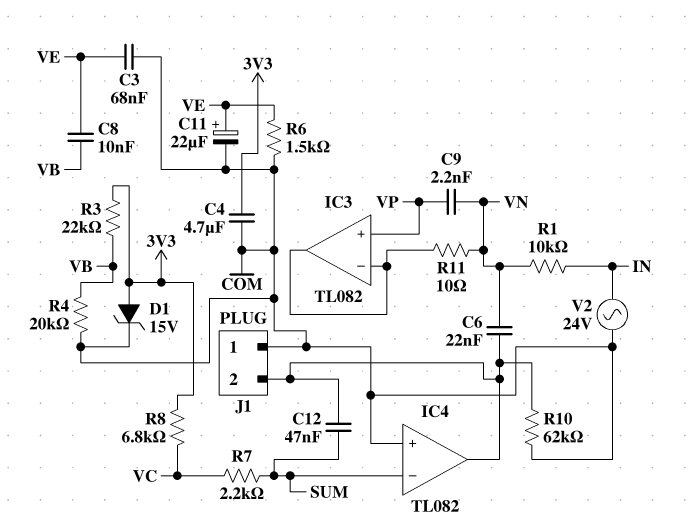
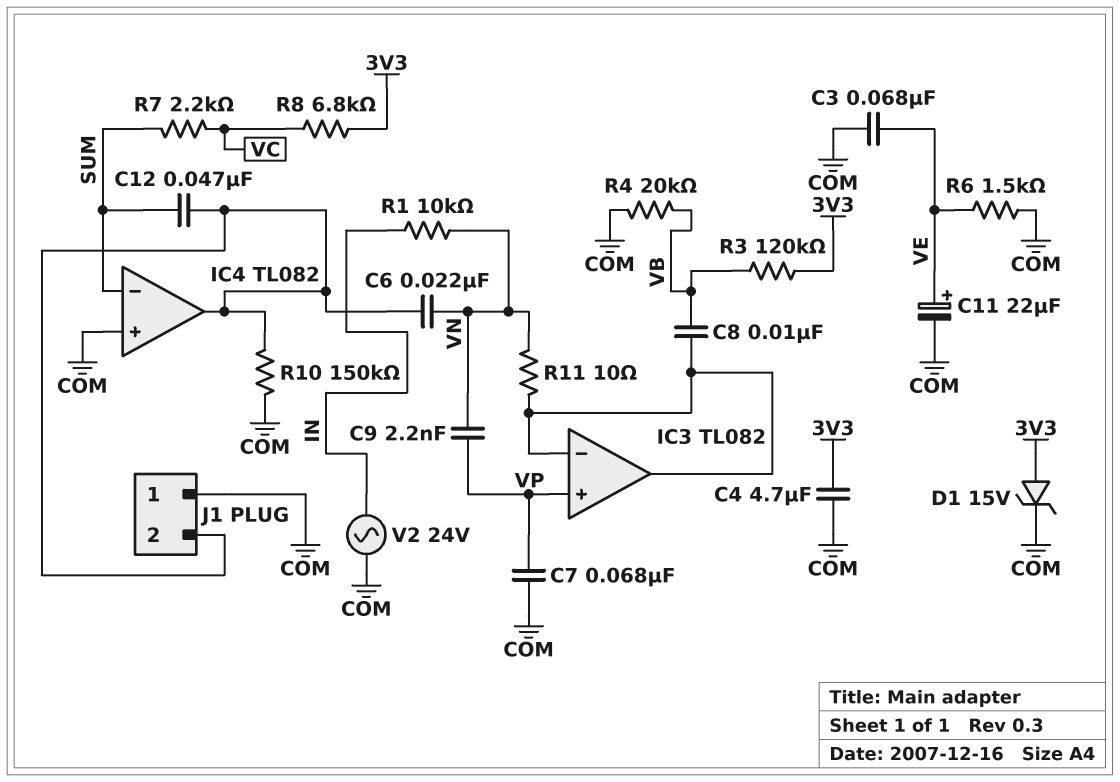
C7: none -> 68nF (COM, VP)
C8: 10nF (VB, VE) -> 10nF (IC3/in-, VB)
R3: 22k (3V3, VB) -> 120k (3V3, VB)
R10: 62k (COM, IC4/out) -> 150k (COM, IC4/out)

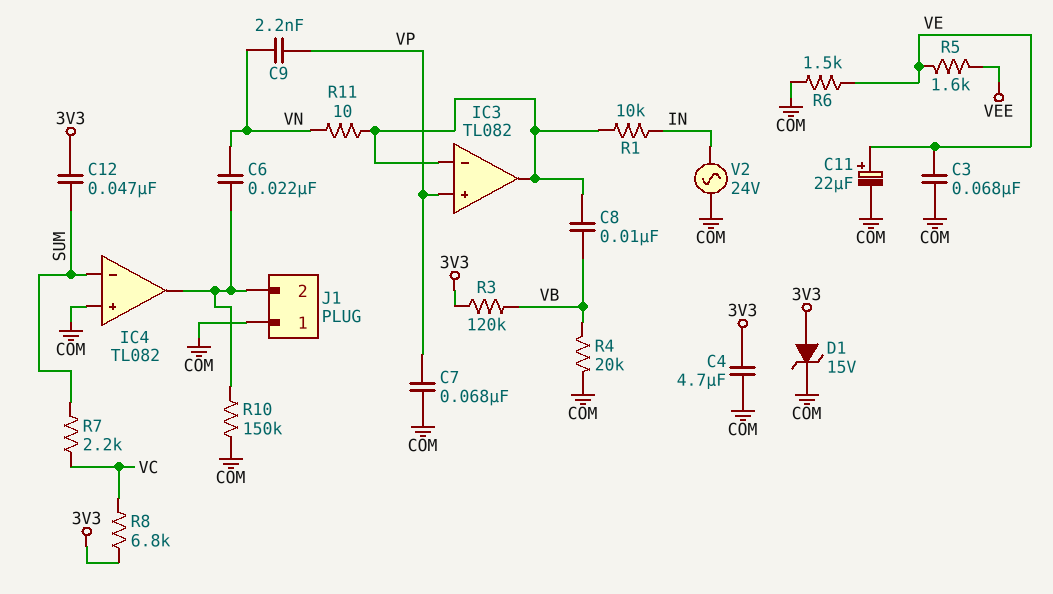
C12: 47nF (IC4/out, SUM) -> 47nF (3V3, SUM)
R1: 10k (IN, VN) -> 10k (IC3/in-, IN)
R5: none -> 1.6k (VE, VEE)

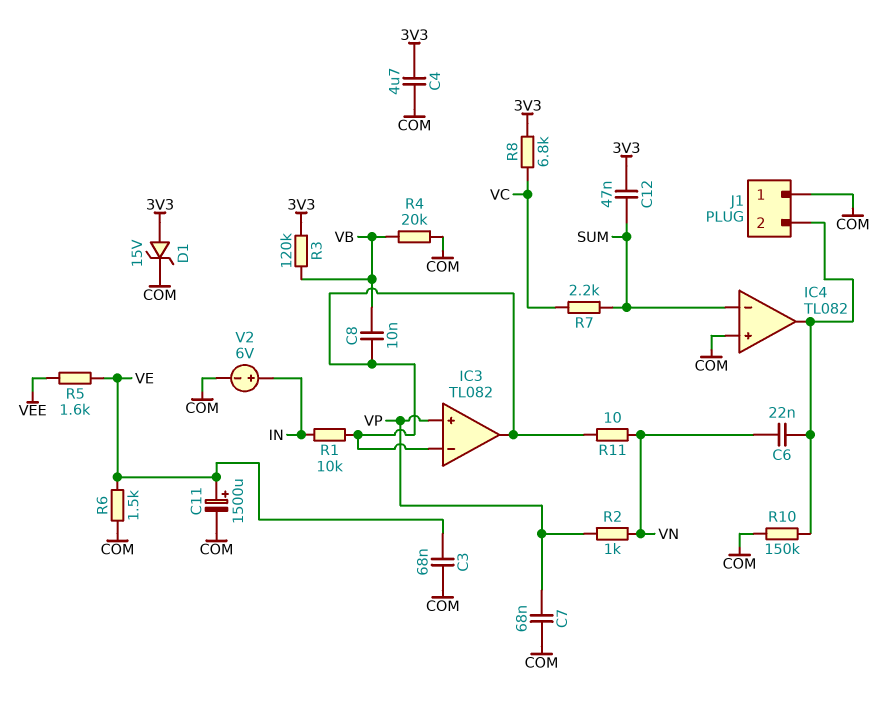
C9: 2.2nF (VN, VP) -> none
C11: 22uF (plus VE, minus COM) -> 1500uF (plus VE, minus COM)
R2: none -> 1k (VN, VP)
V2: AC 24V (COM, IN) -> 6V (plus IN, minus COM)

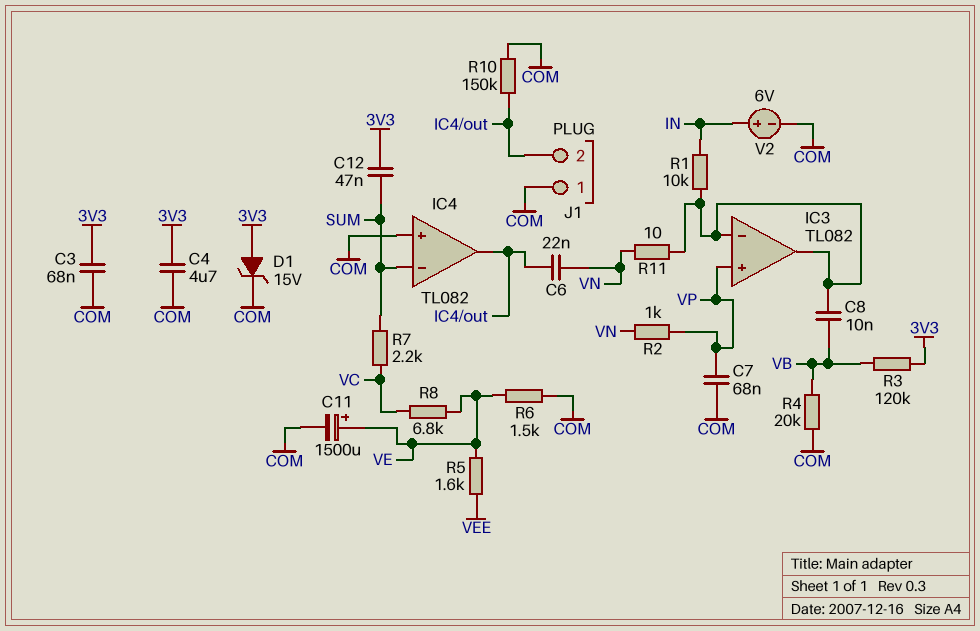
C3: 68nF (COM, VE) -> 68nF (3V3, COM)
R8: 6.8k (3V3, VC) -> 6.8k (VC, VE)

